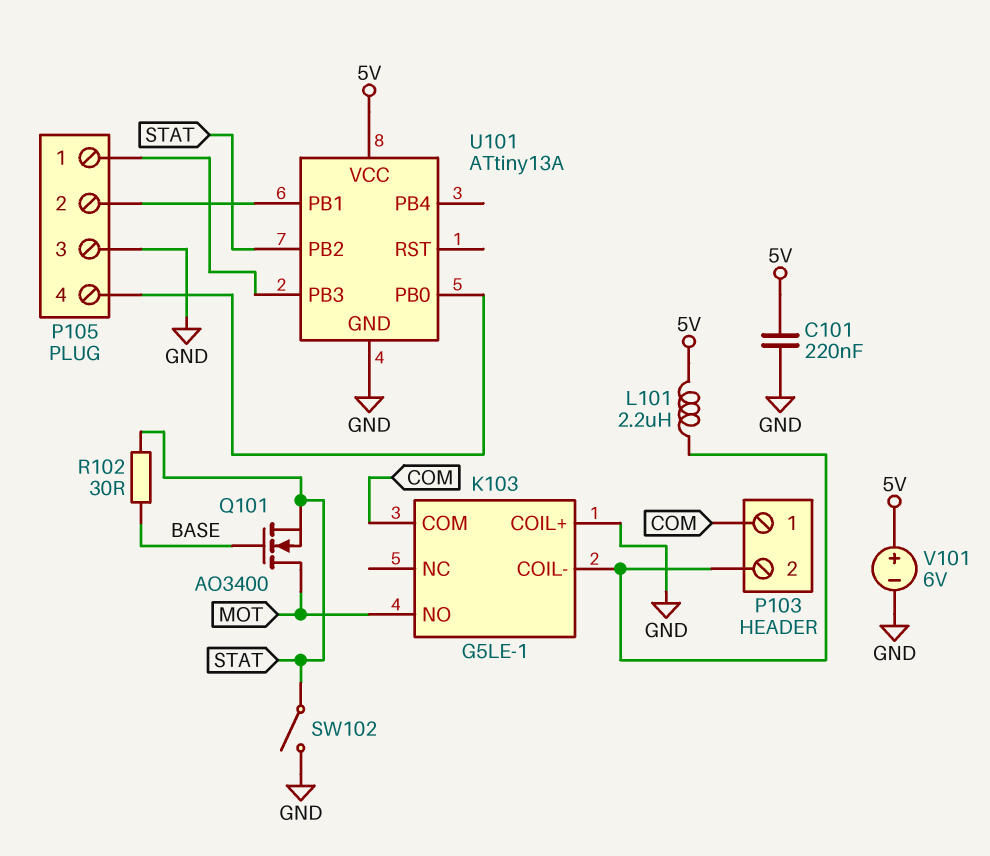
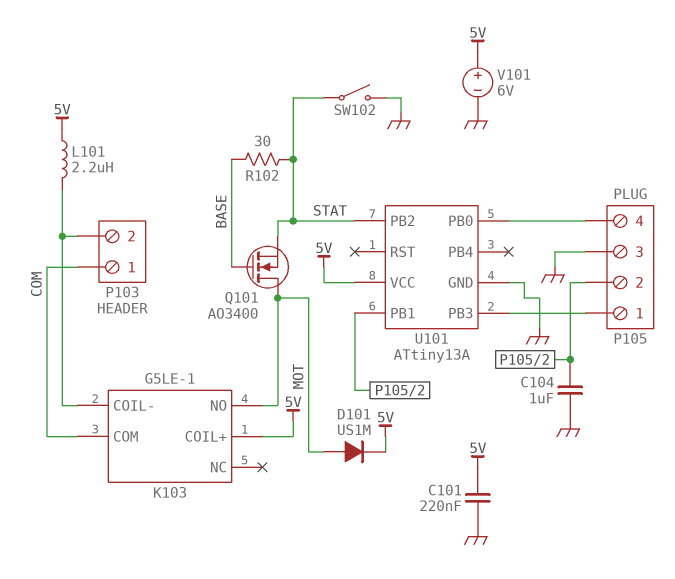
C104: none -> 1uF (GND, P105/2)
D101: none -> diode US1M (A MOT, K 5V)
K103 pin COIL+: GND -> 5V

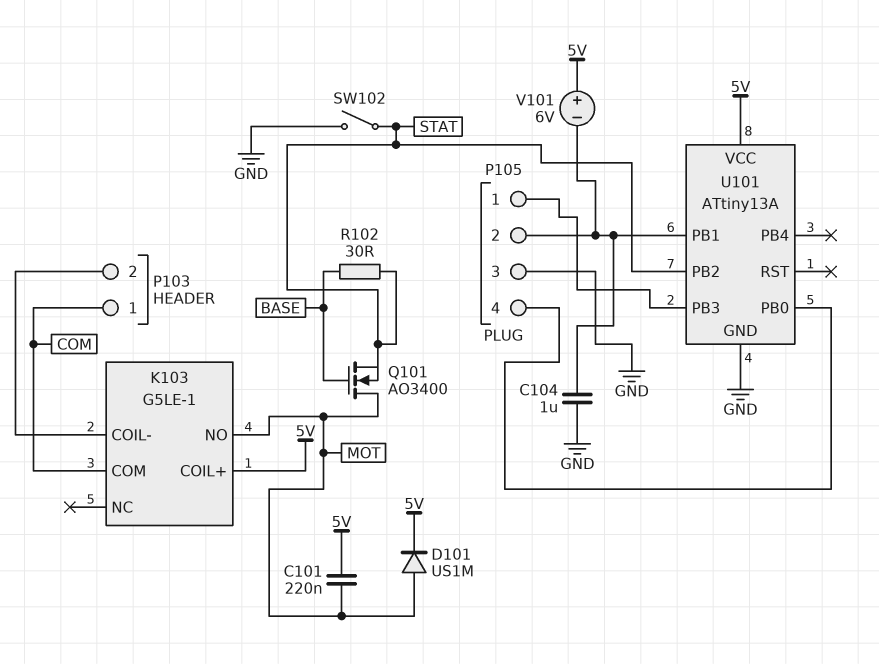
C101: 220nF (5V, GND) -> 220nF (5V, MOT)
L101: 2.2uH (5V, K103/COIL-) -> none
V101: 6V (plus 5V, minus GND) -> 6V (plus 5V, minus P105/2)

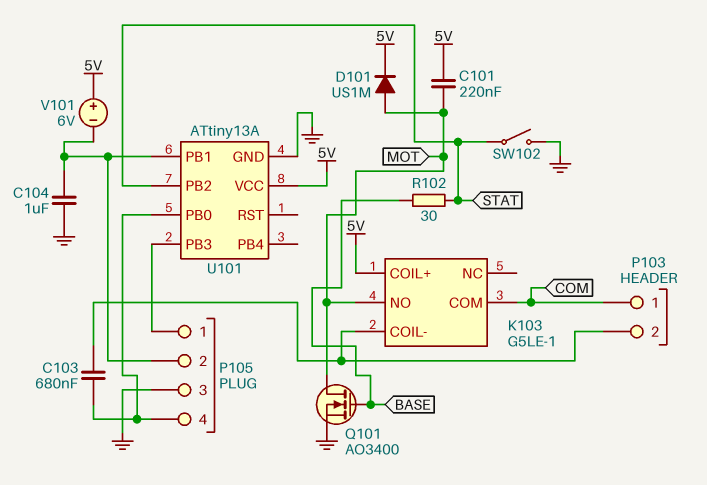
C103: none -> 680nF (K103/COIL-, P105/4)
Q101: NMOS AO3400 (G BASE, D MOT, S STAT) -> NMOS AO3400 (G BASE, D MOT, S GND)

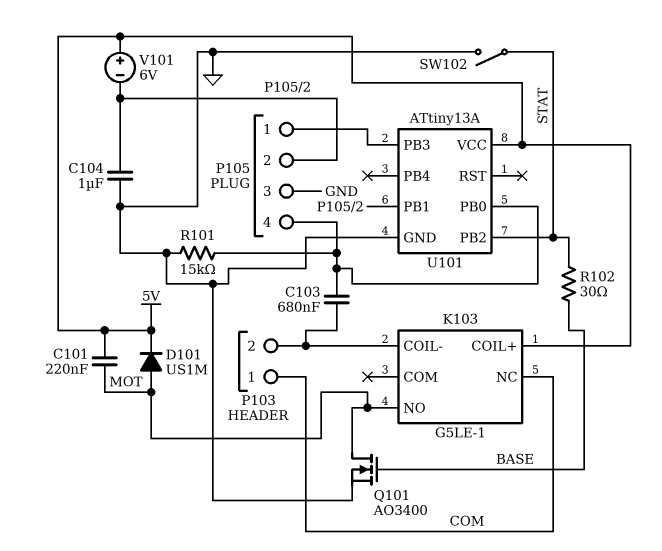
K103 pin COM: COM -> none
K103 pin NC: none -> COM
R101: none -> 15k (GND, P105/4)

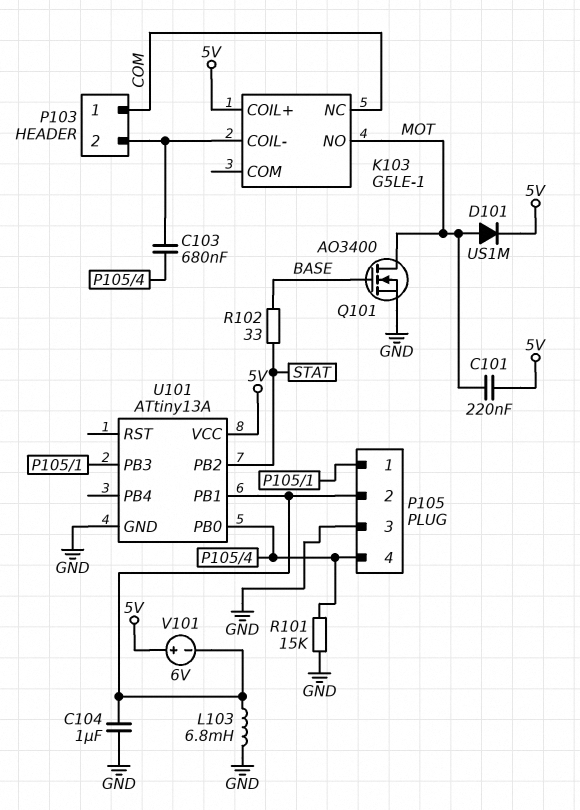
L103: none -> 6.8mH (GND, P105/2)
R102: 30 (BASE, STAT) -> 33 (BASE, STAT)
SW102: switch (GND, STAT) -> none

